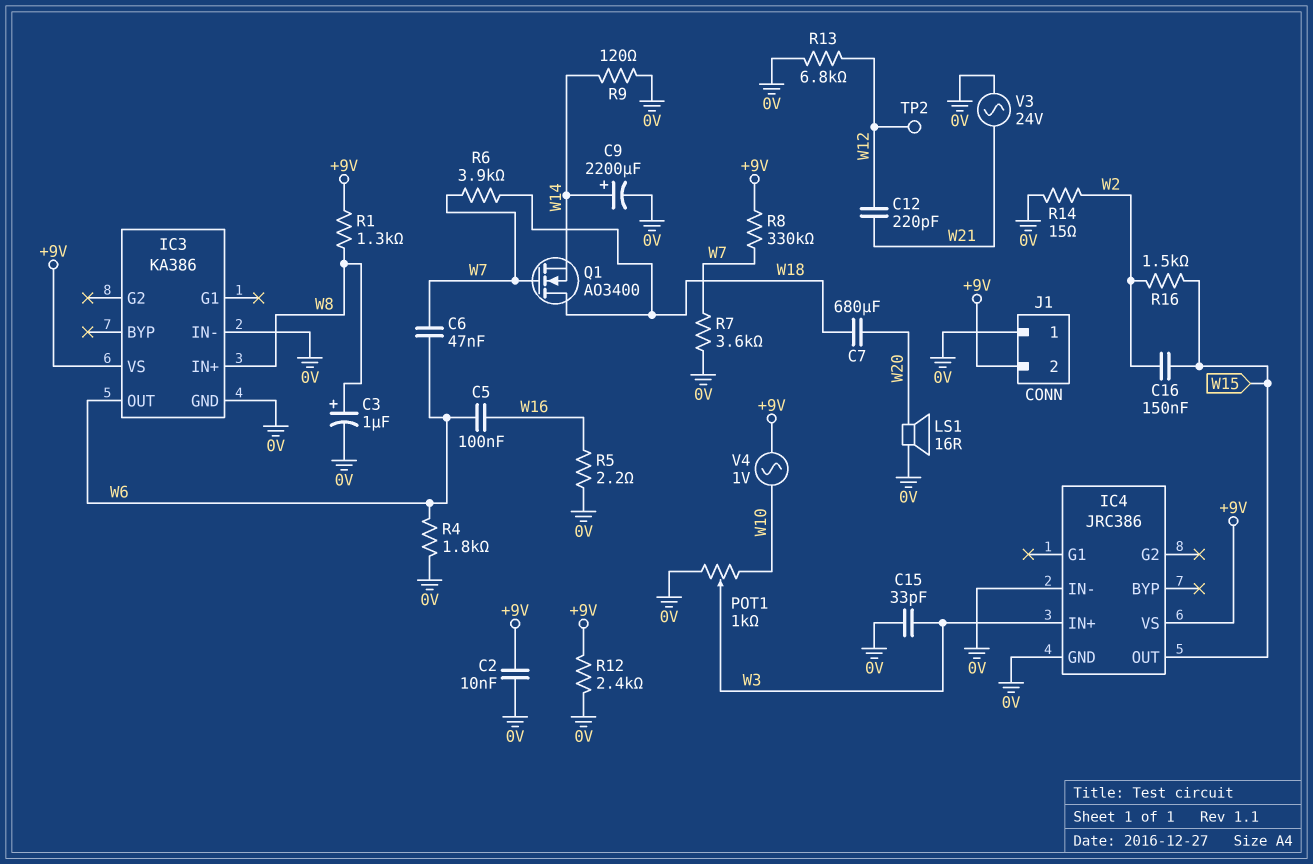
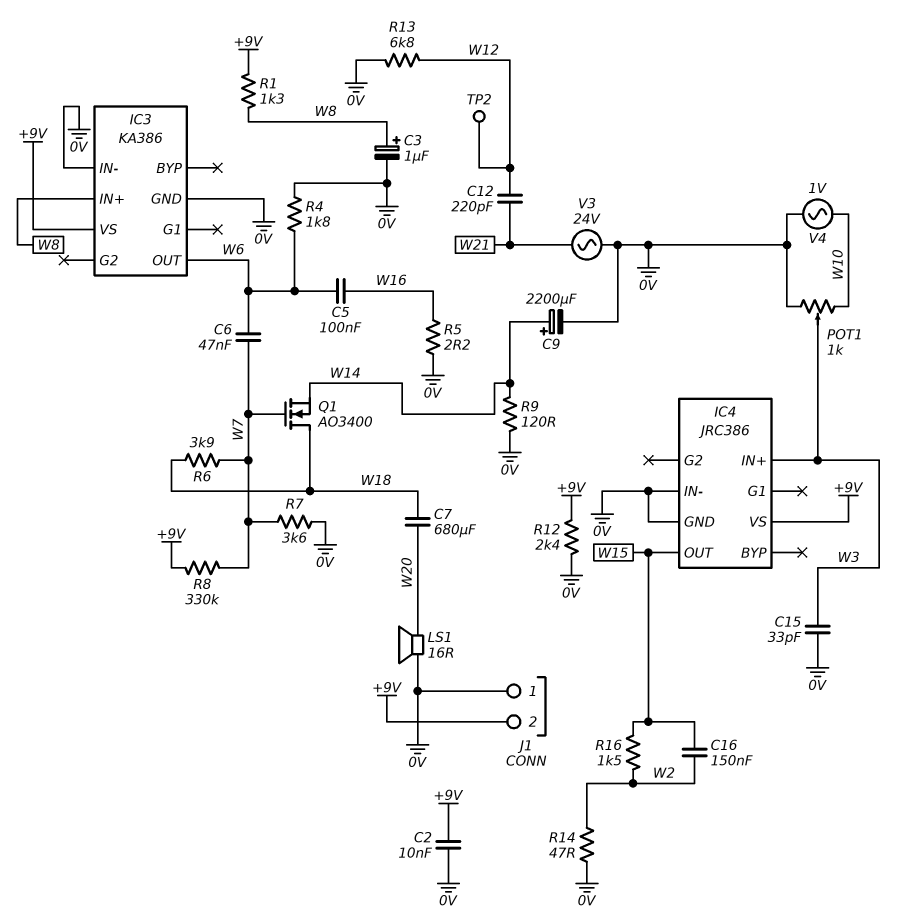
R14: 15 (0V, W2) -> 47 (0V, W2)
V4: AC 1V (+9V, W10) -> AC 1V (0V, W10)

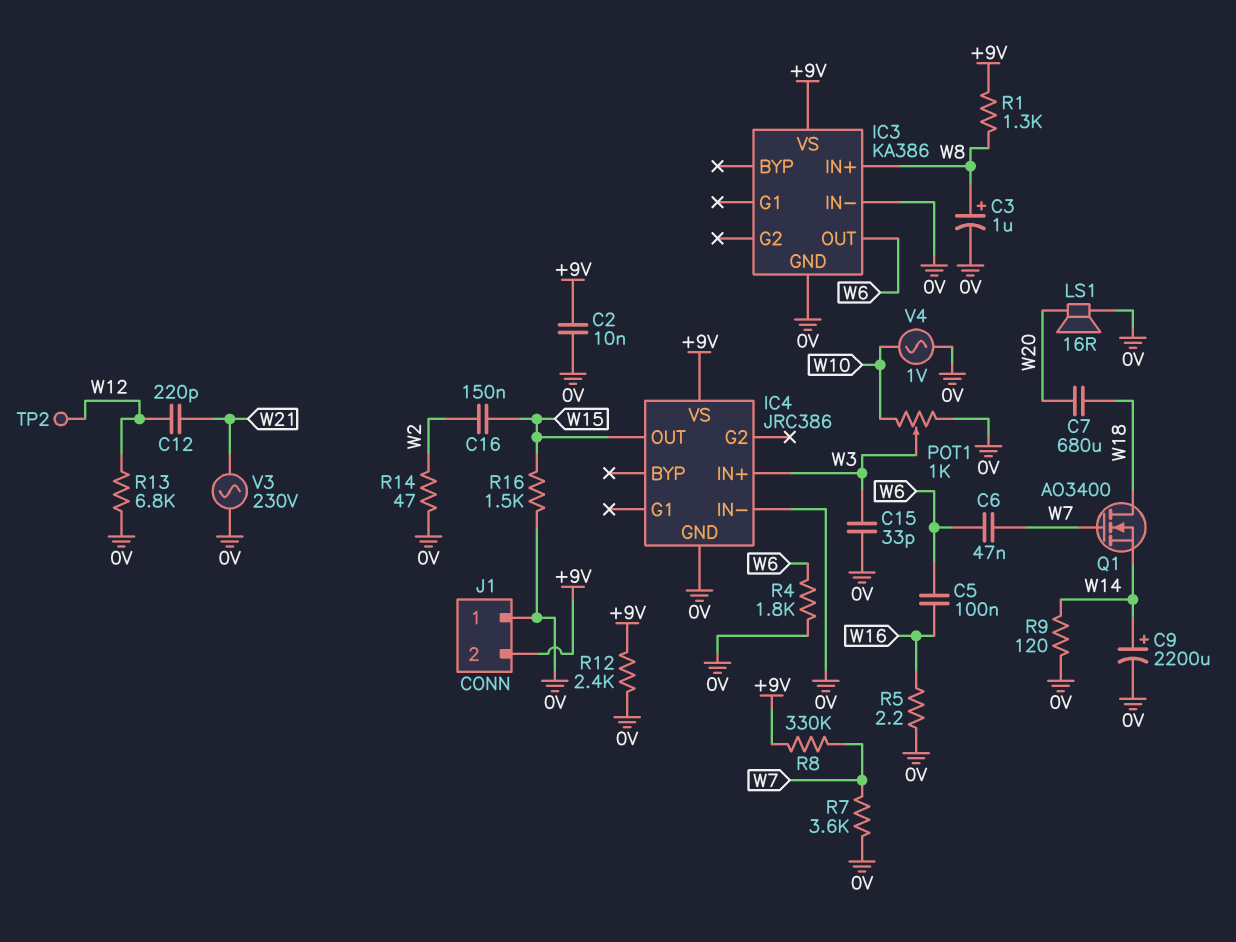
R6: 3.9k (W7, W18) -> none
R16: 1.5k (W2, W15) -> 1.5k (0V, W15)
V3: AC 24V (0V, W21) -> AC 230V (0V, W21)

